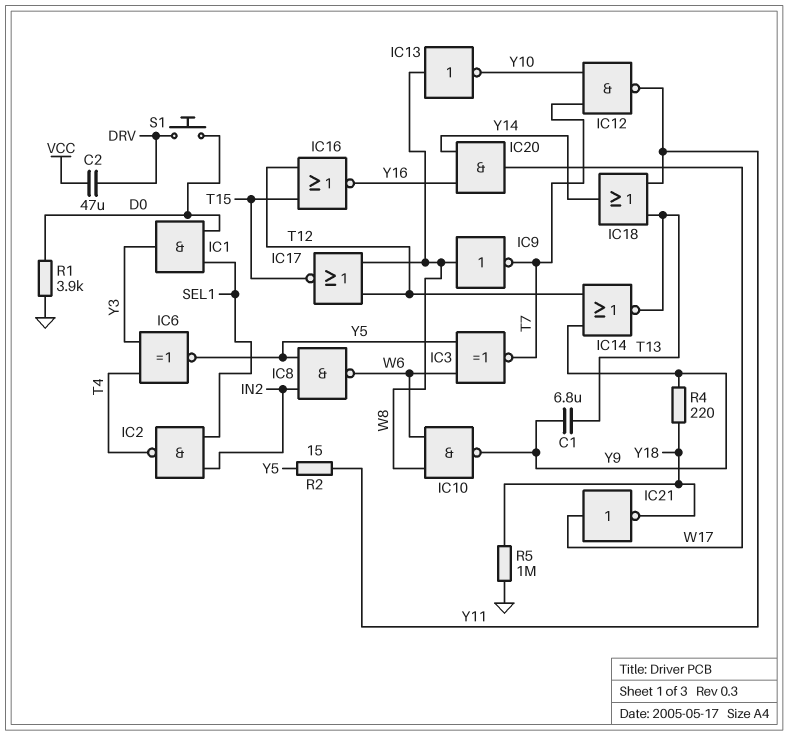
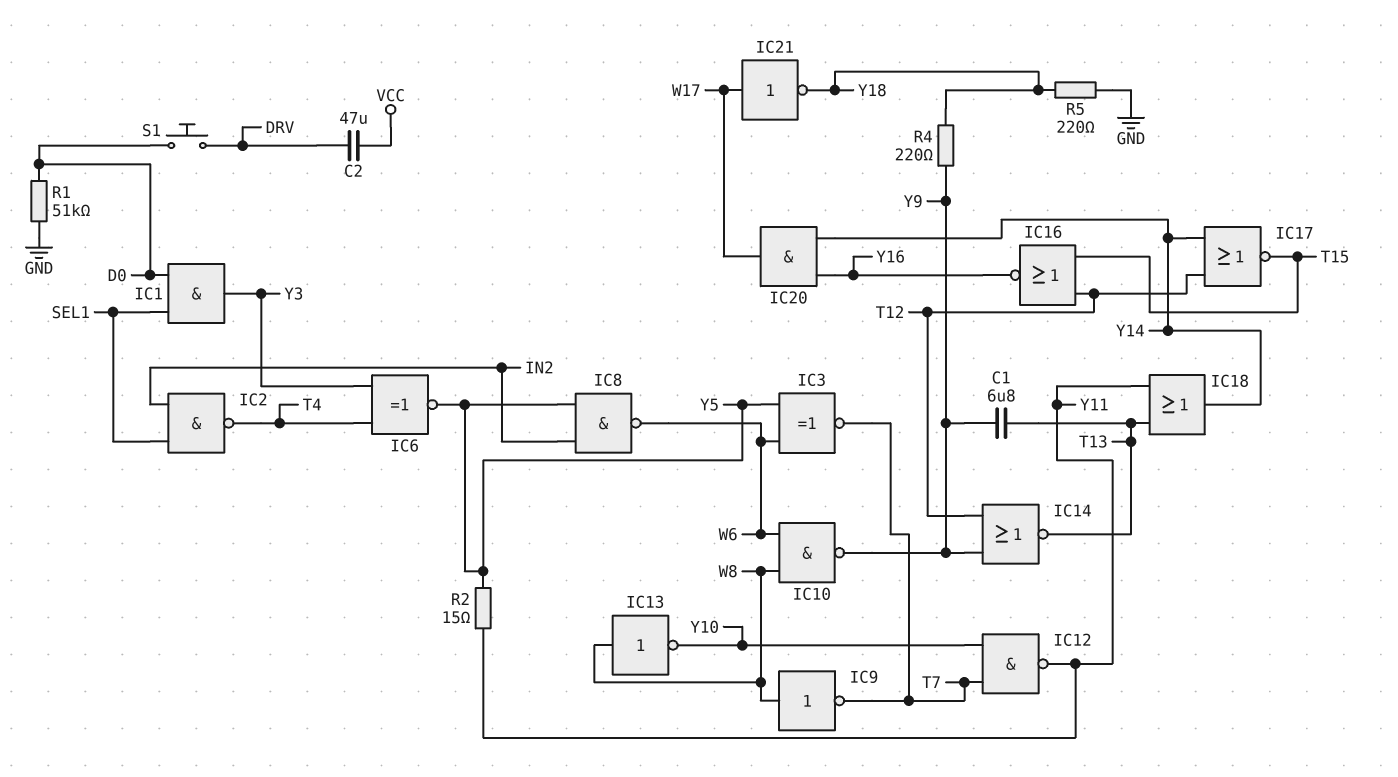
IC17: NOR (in T12, in W8, out T15) -> NOR (in T12, in Y14, out T15)
R1: 3.9k (D0, GND) -> 51k (D0, GND)
R5: 1M (GND, Y18) -> 220 (GND, Y18)

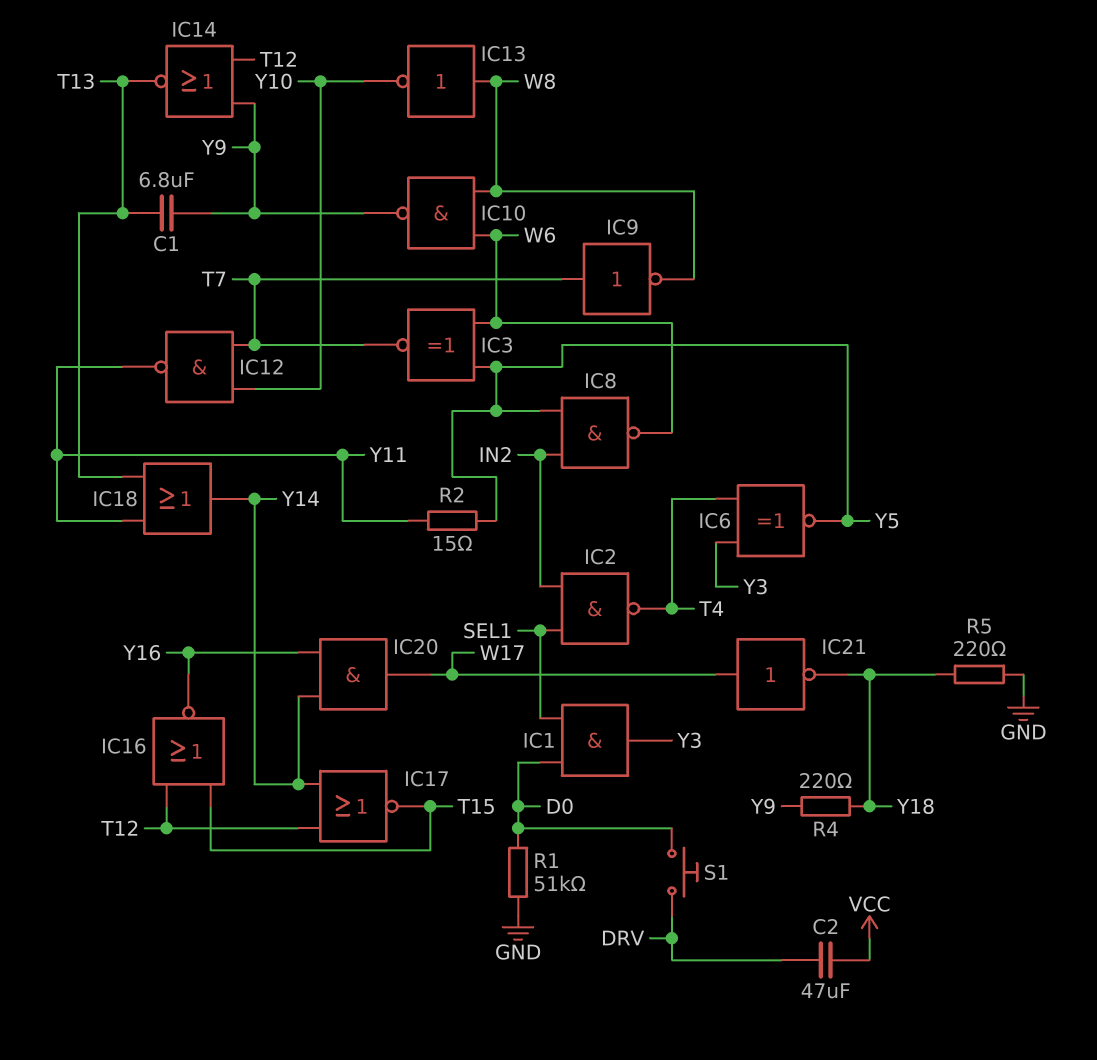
IC9: NOT (in W8, out T7) -> NOT (in T7, out W8)

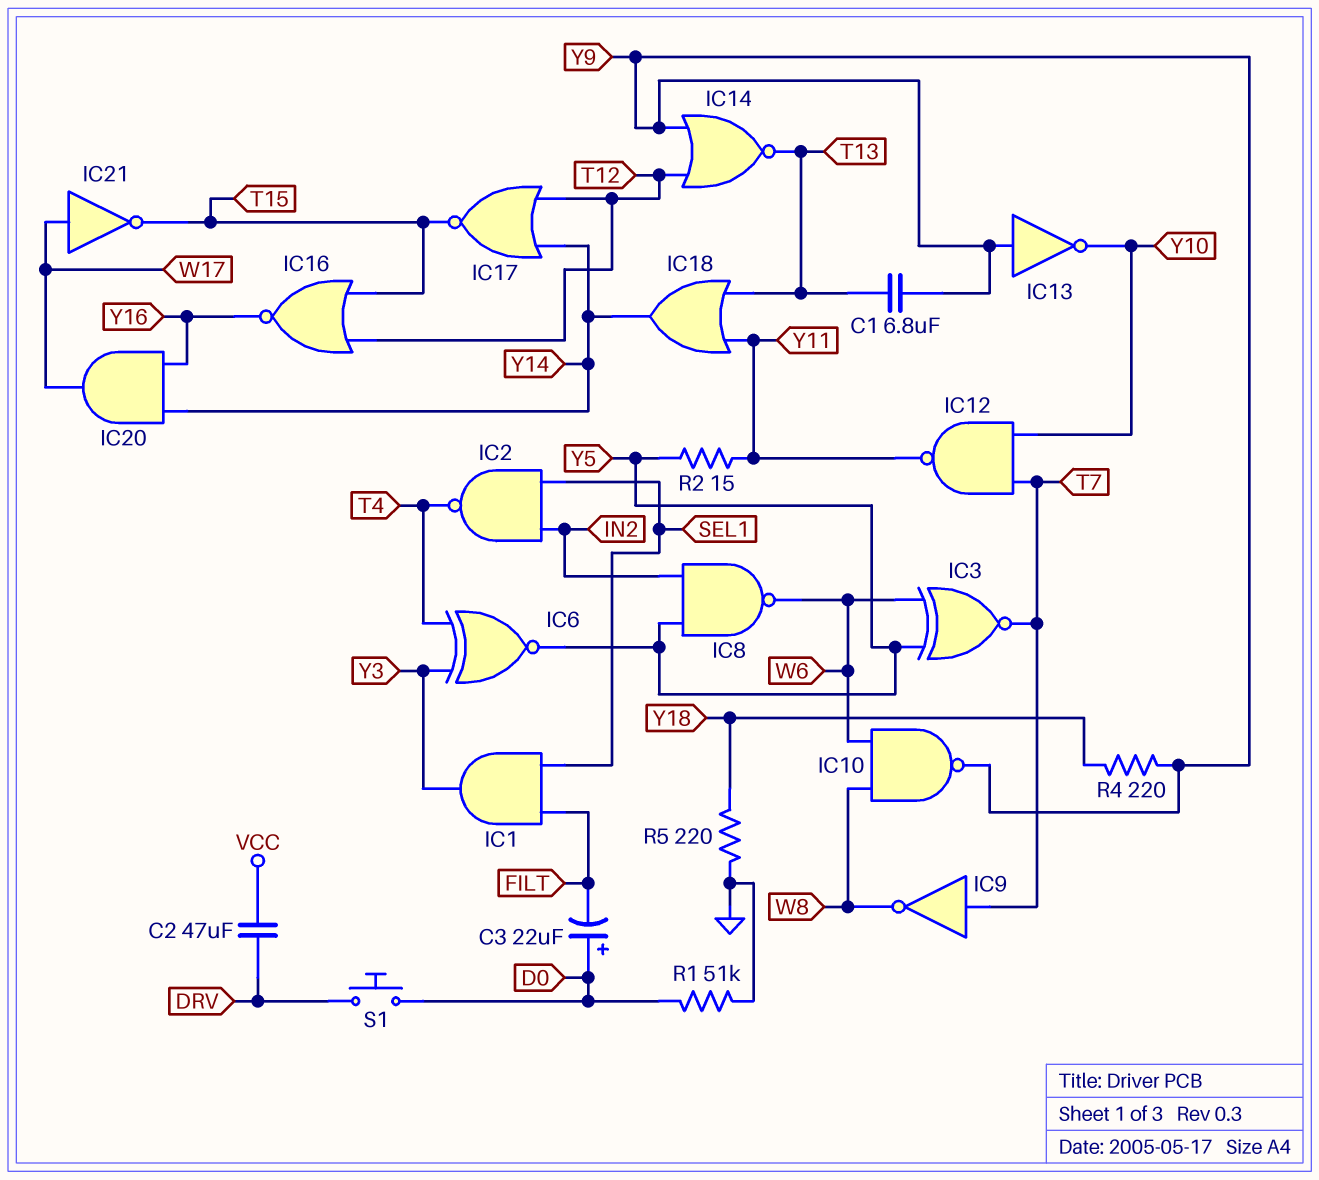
C3: none -> 22uF (plus D0, minus FILT)
IC1: AND (in D0, in SEL1, out Y3) -> AND (in FILT, in SEL1, out Y3)
IC13: NOT (in W8, out Y10) -> NOT (in Y9, out Y10)
IC21: NOT (in W17, out Y18) -> NOT (in W17, out T15)

